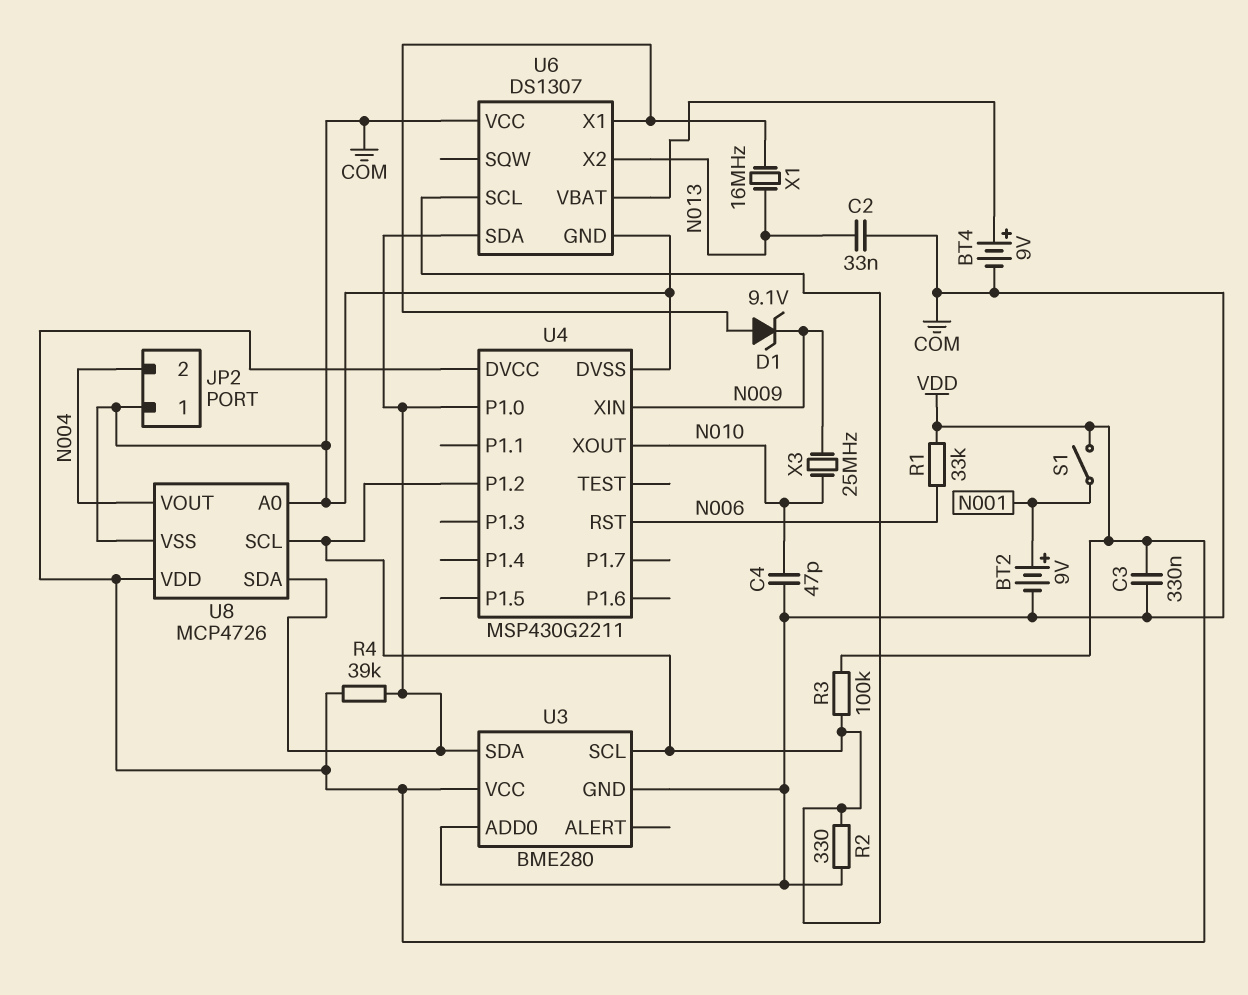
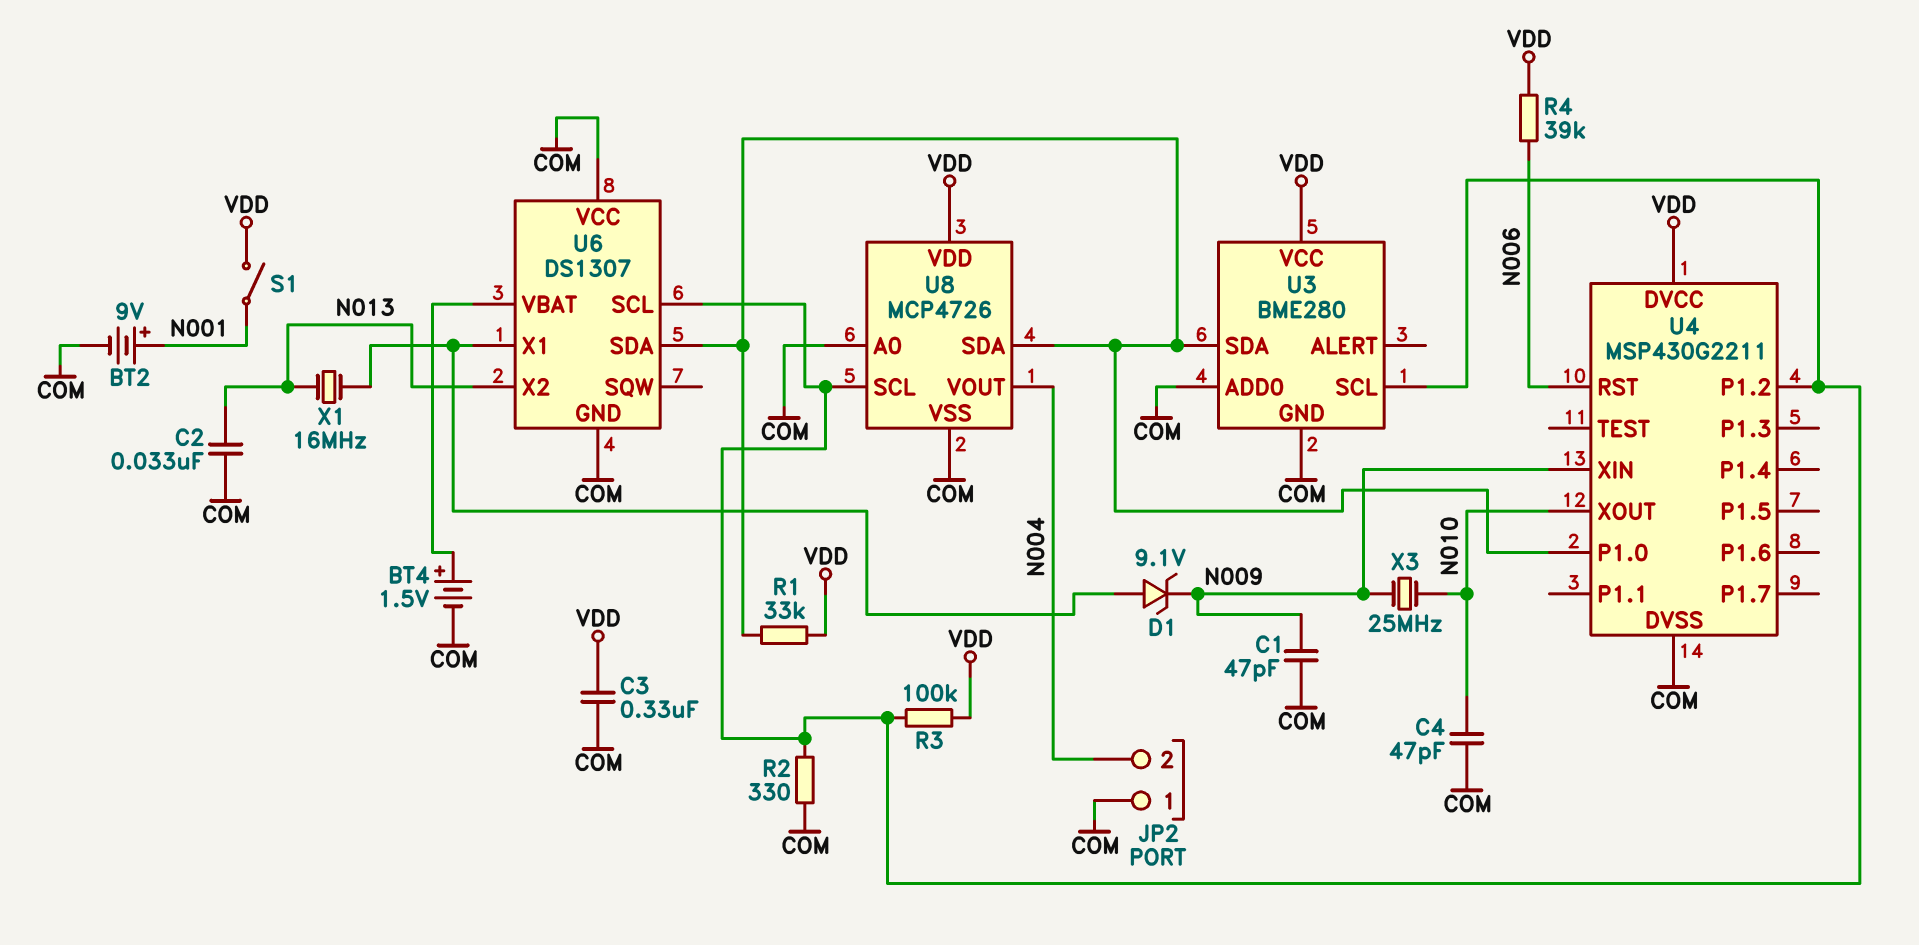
BT4: 9V (plus U6/VBAT, minus COM) -> 1.5V (plus U6/VBAT, minus COM)
C1: none -> 47pF (COM, N009)
R1: 33k (N006, VDD) -> 33k (U3/SDA, VDD)
R4: 39k (U3/SDA, VDD) -> 39k (N006, VDD)

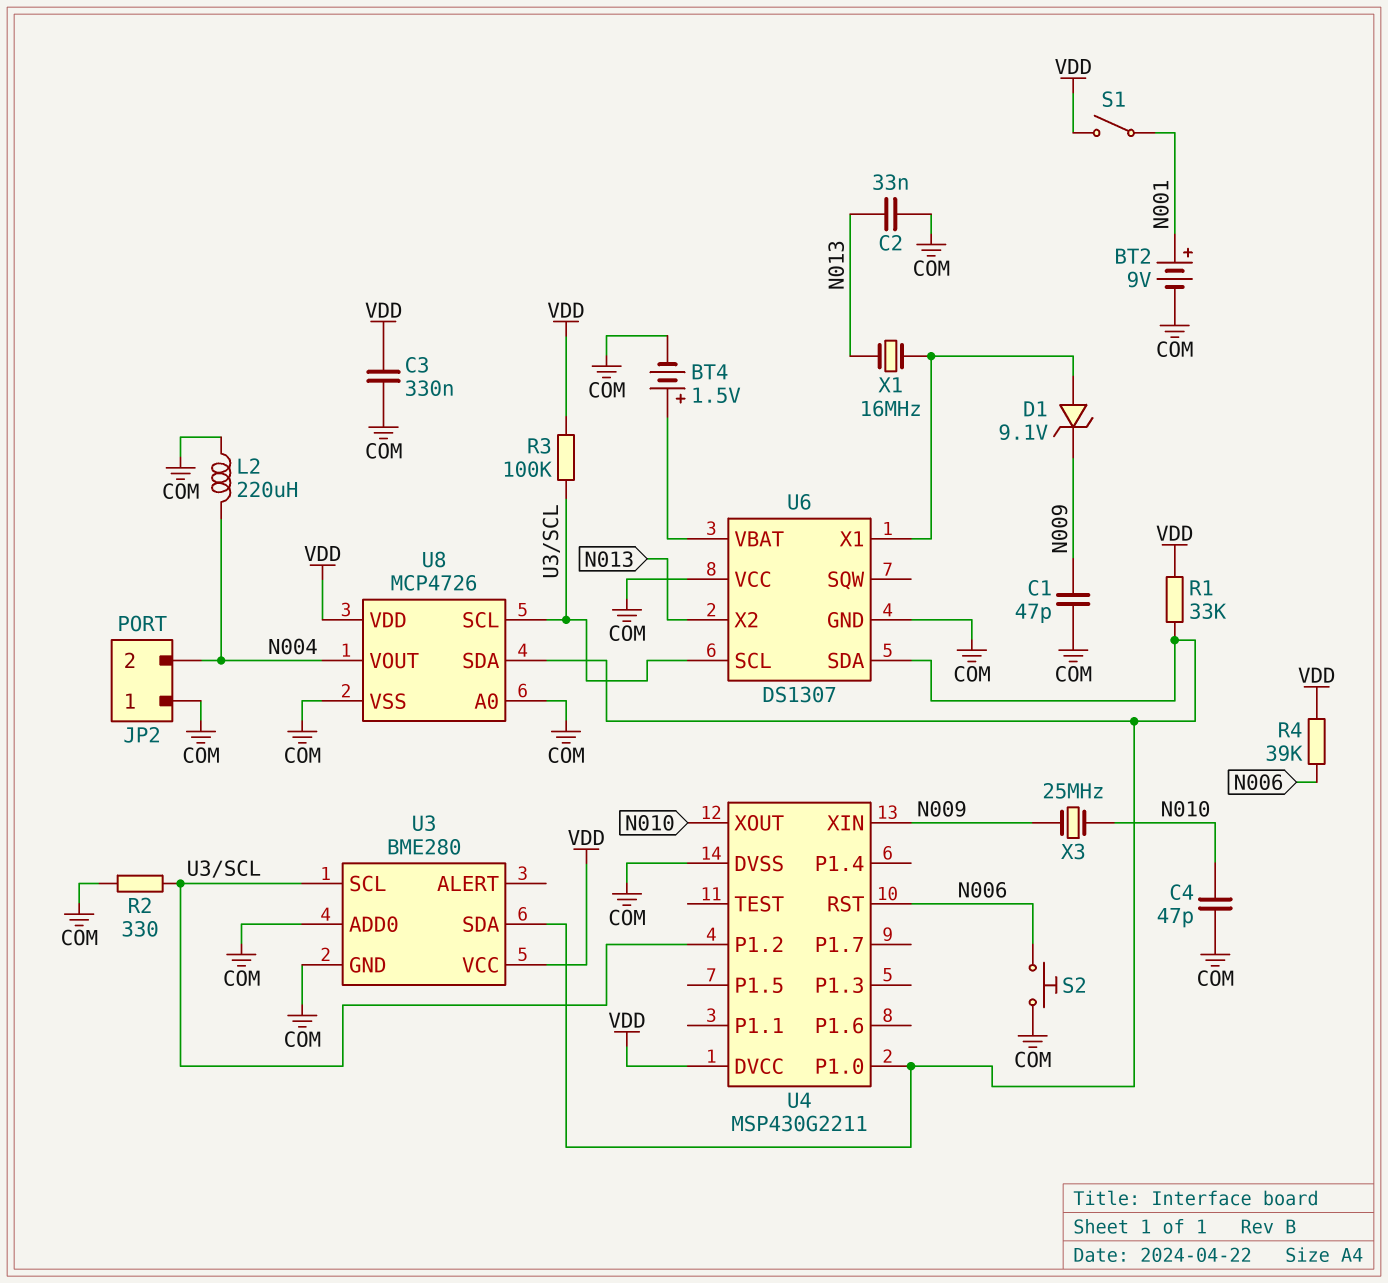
L2: none -> 220uH (COM, N004)
S2: none -> button (COM, N006)

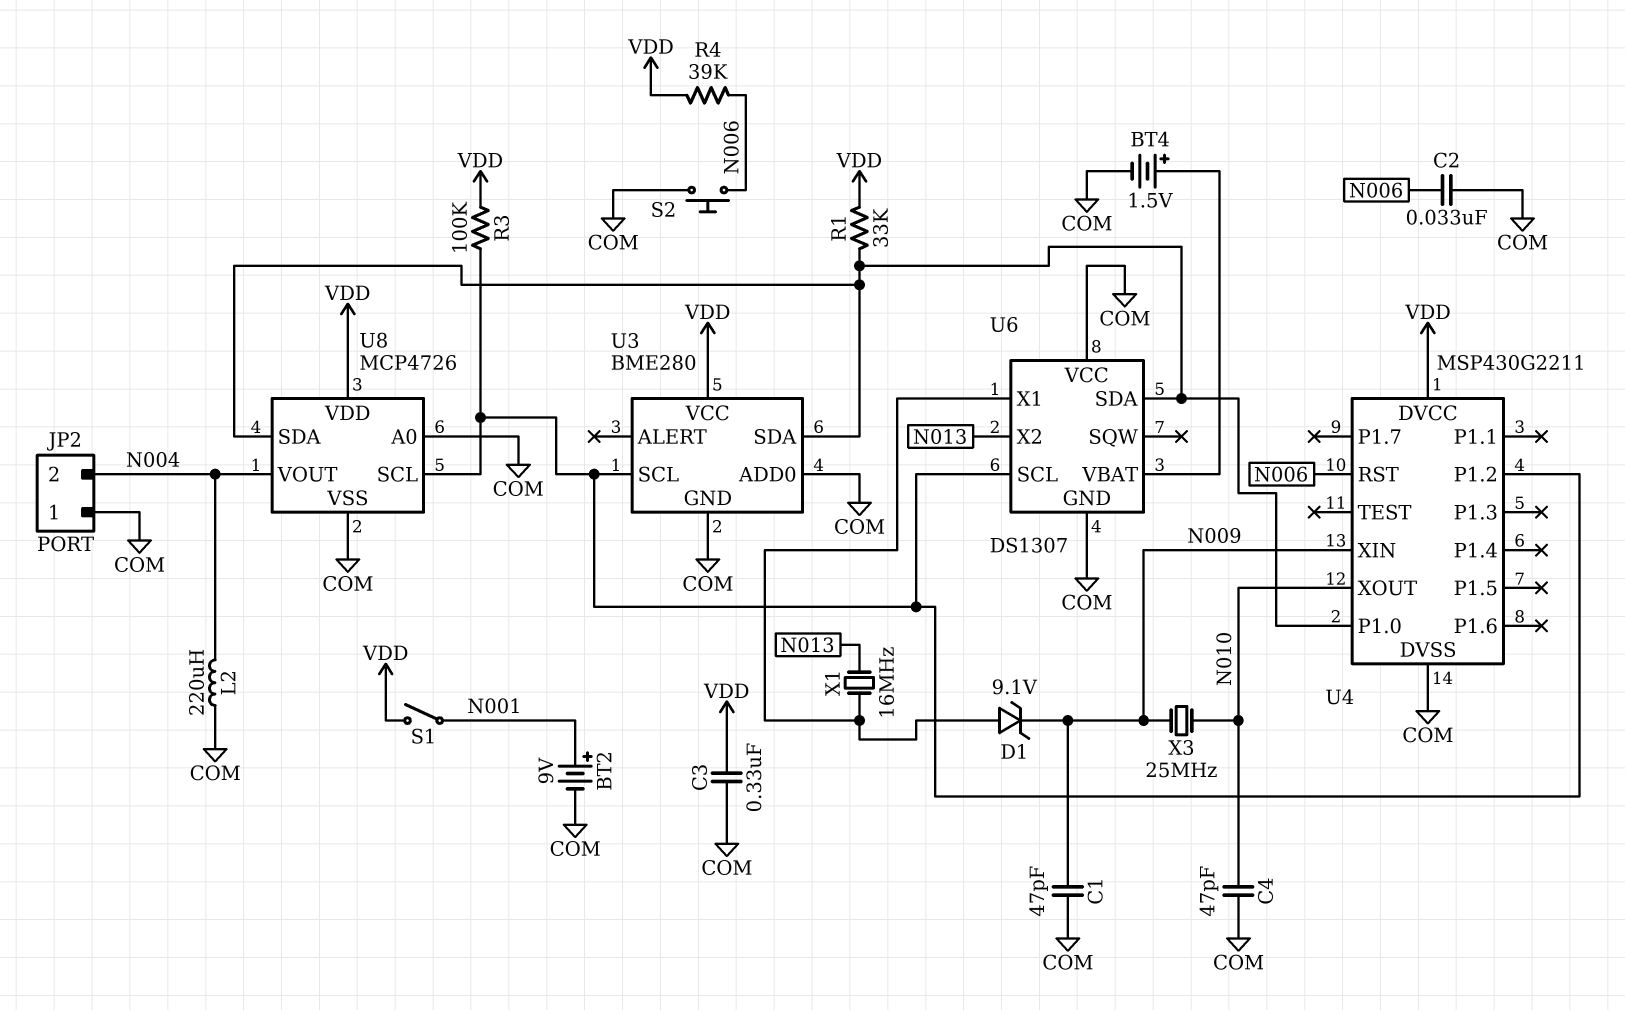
C2: 33nF (COM, N013) -> 33nF (COM, N006)
R2: 330 (COM, U3/SCL) -> none

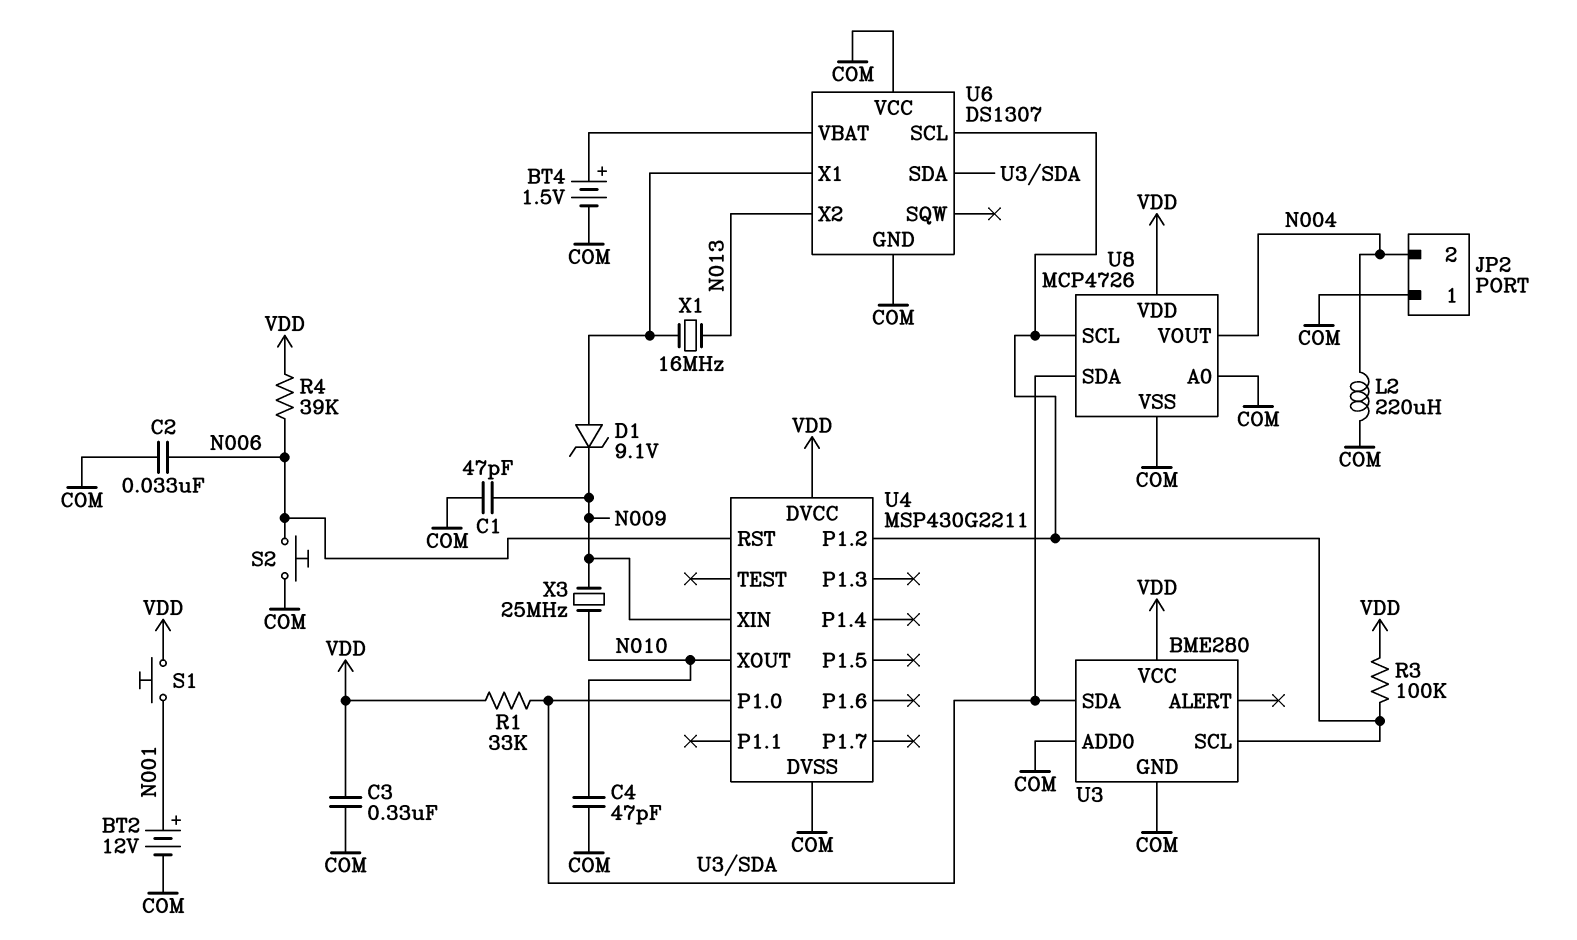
BT2: 9V (plus N001, minus COM) -> 12V (plus N001, minus COM)
S1: switch (N001, VDD) -> button (N001, VDD)

